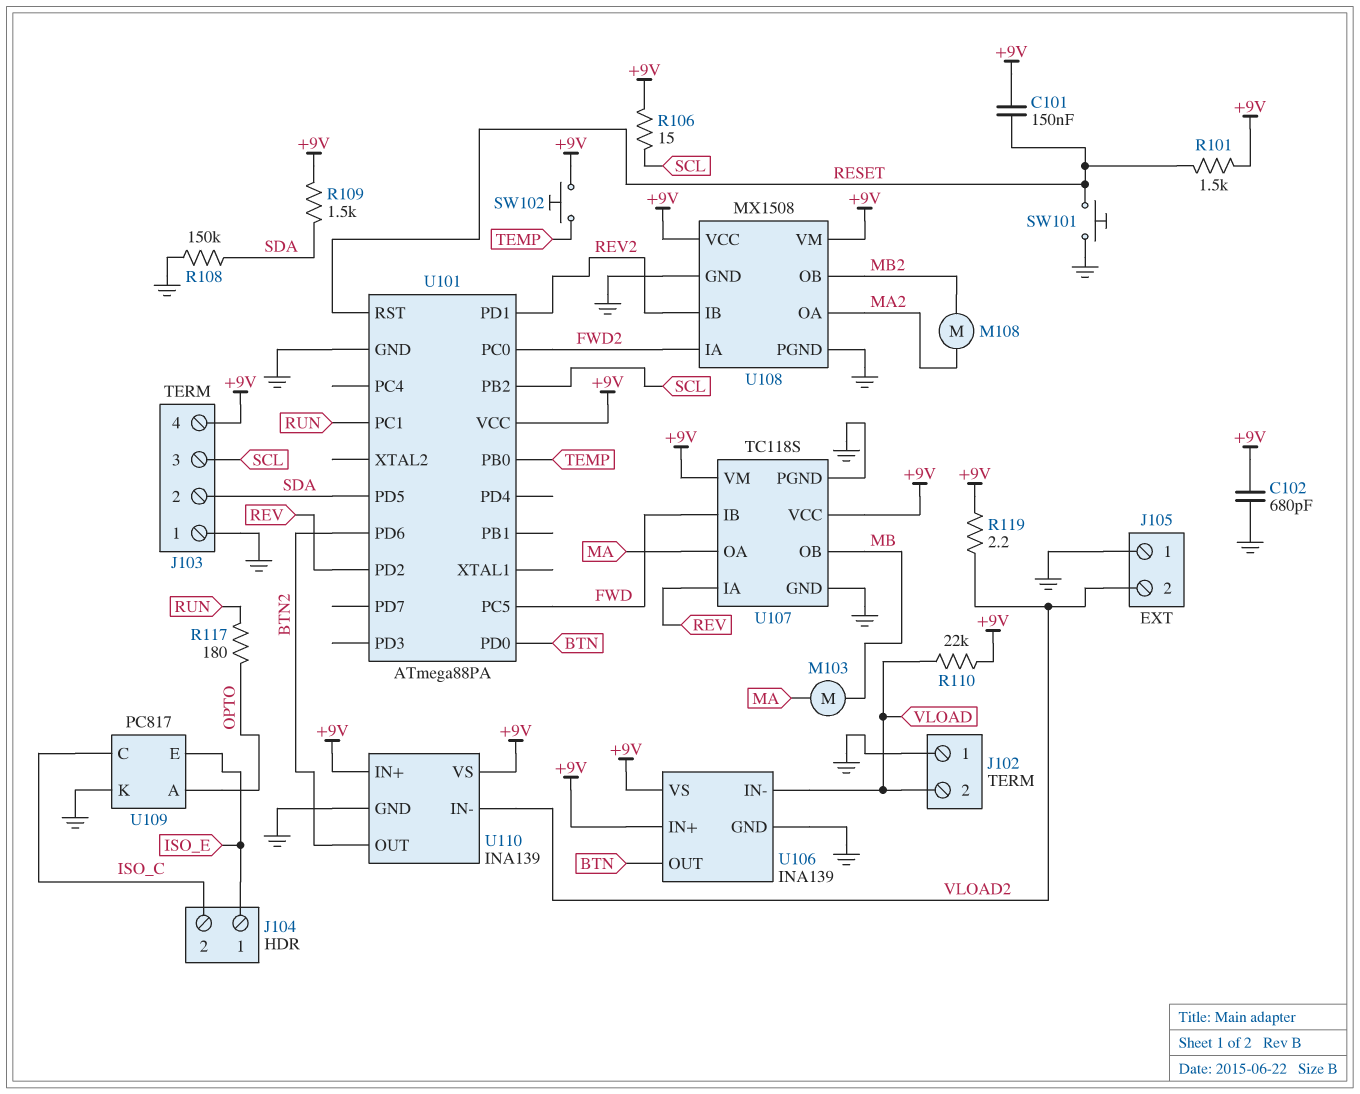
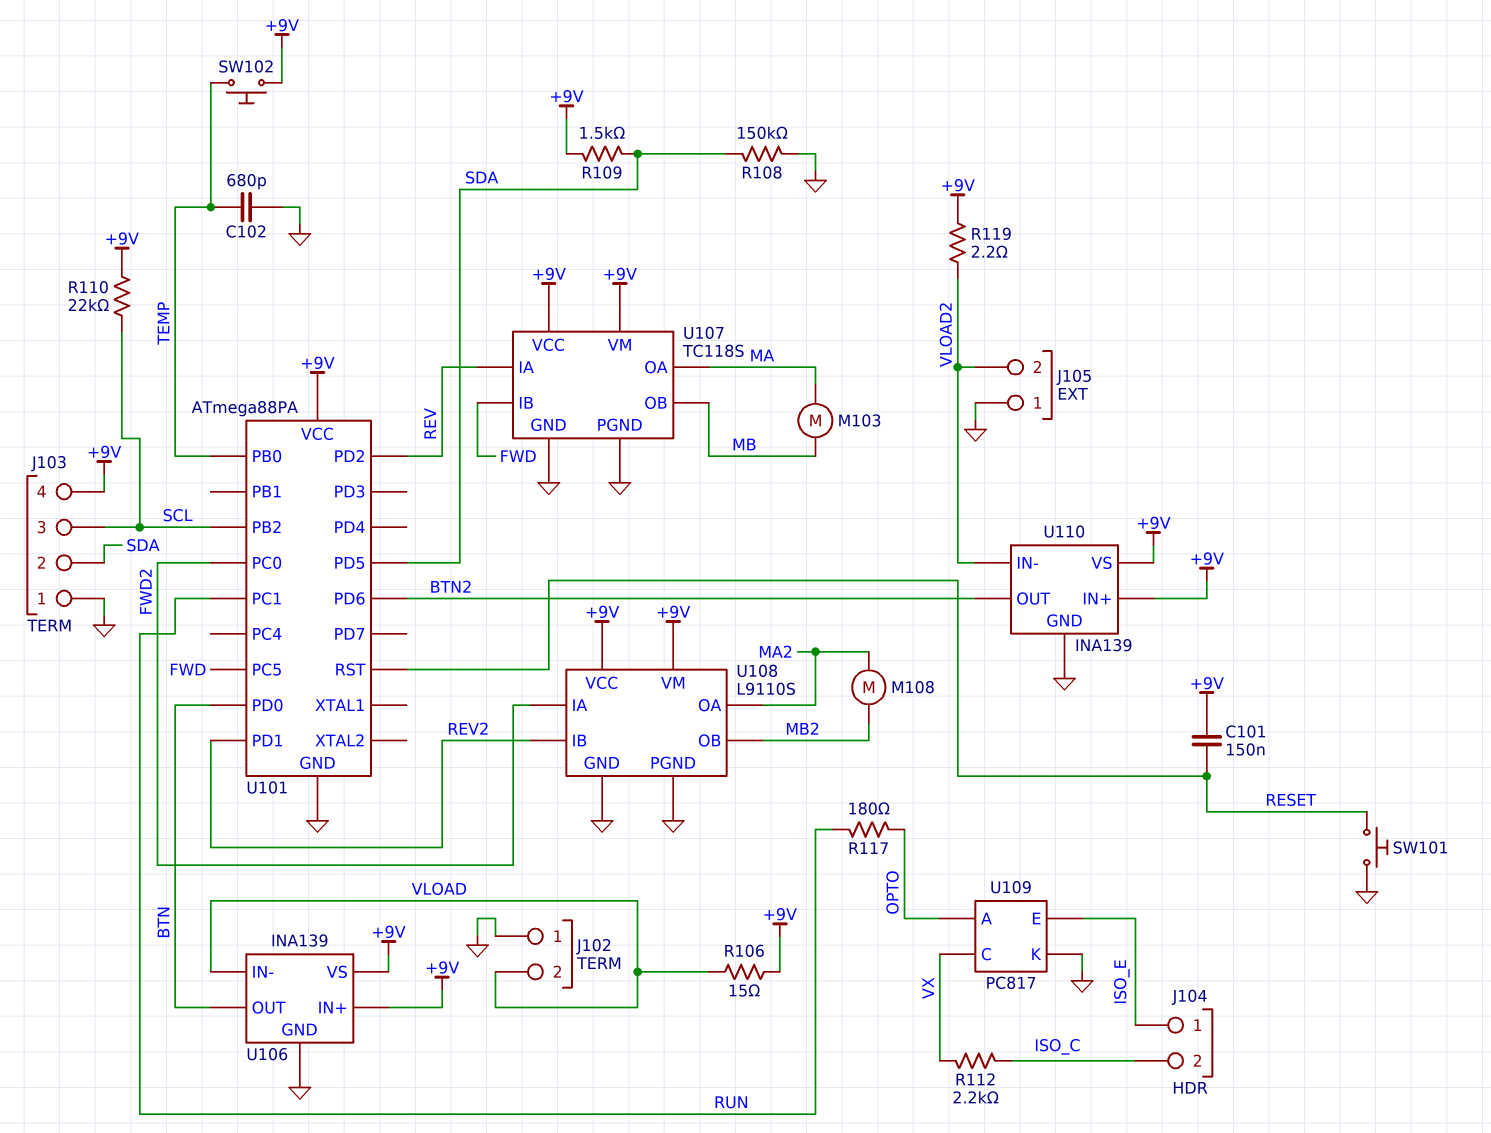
C102: 680pF (+9V, GND) -> 680pF (GND, TEMP)
R101: 1.5k (+9V, RESET) -> none
R106: 15 (+9V, SCL) -> 15 (+9V, VLOAD)
R110: 22k (+9V, VLOAD) -> 22k (+9V, SCL)
R112: none -> 2.2k (ISO_C, VX)
U108: MX1508 -> L9110S
U109 pin C: ISO_C -> VX

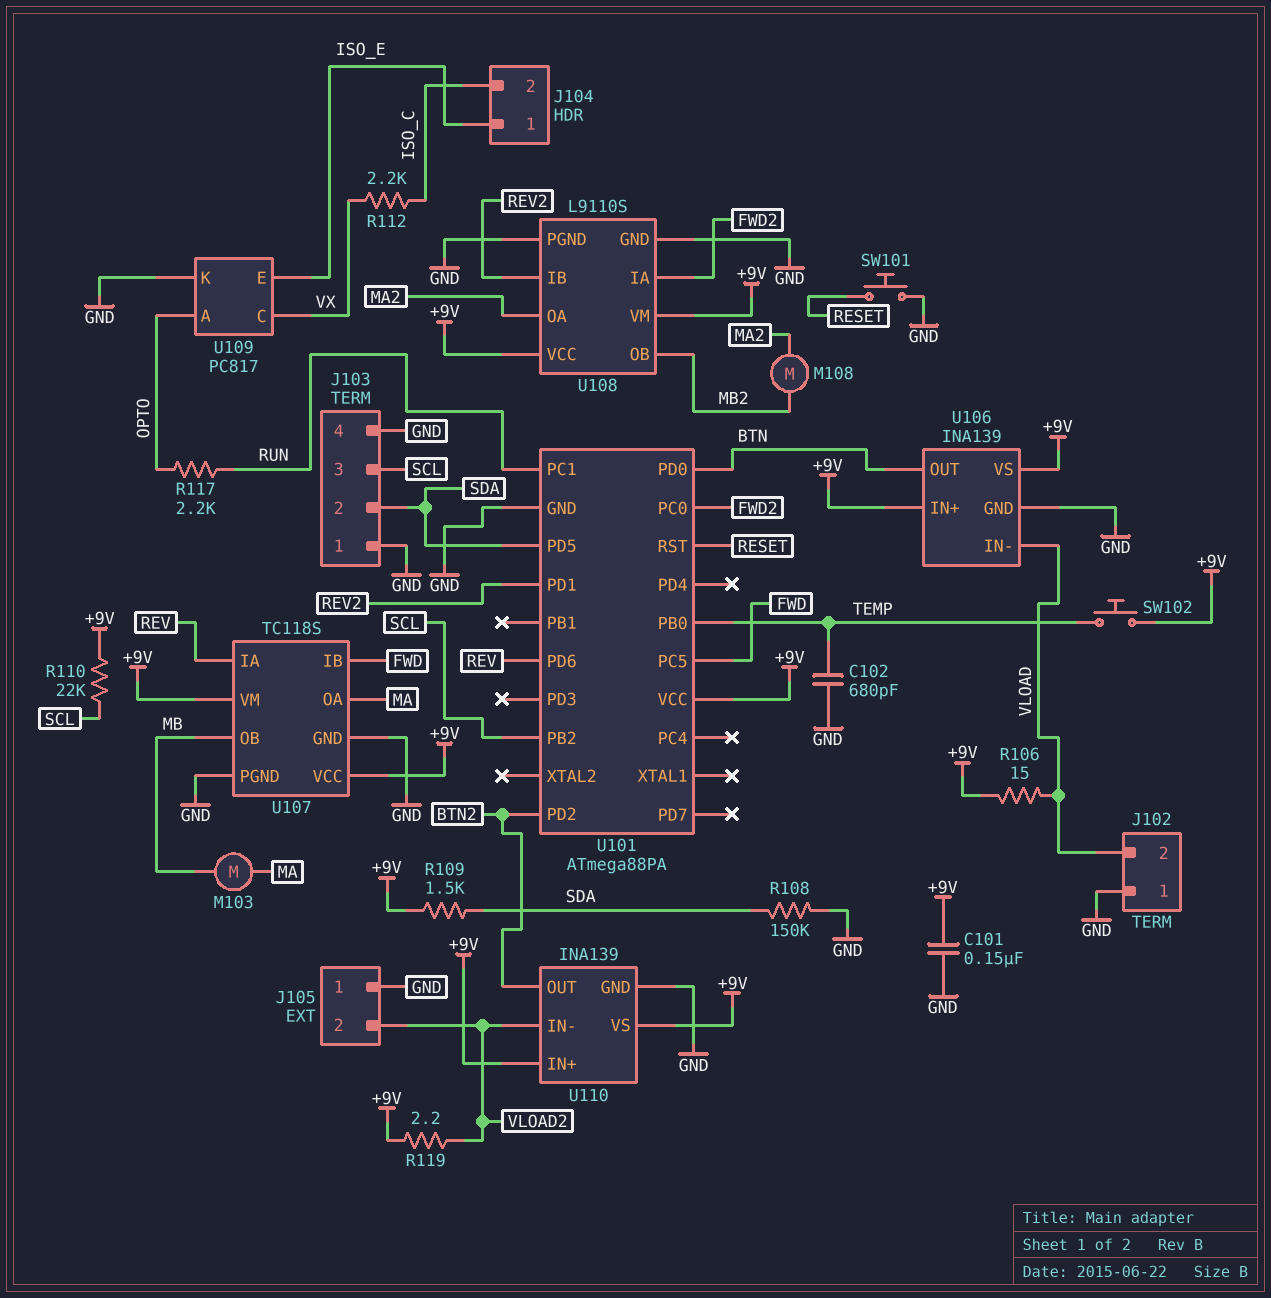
C101: 150nF (+9V, RESET) -> 150nF (+9V, GND)
J103 pin 4: +9V -> GND
R117: 180 (OPTO, RUN) -> 2.2k (OPTO, RUN)
U101 pin PD2: REV -> BTN2
U101 pin PD6: BTN2 -> REV

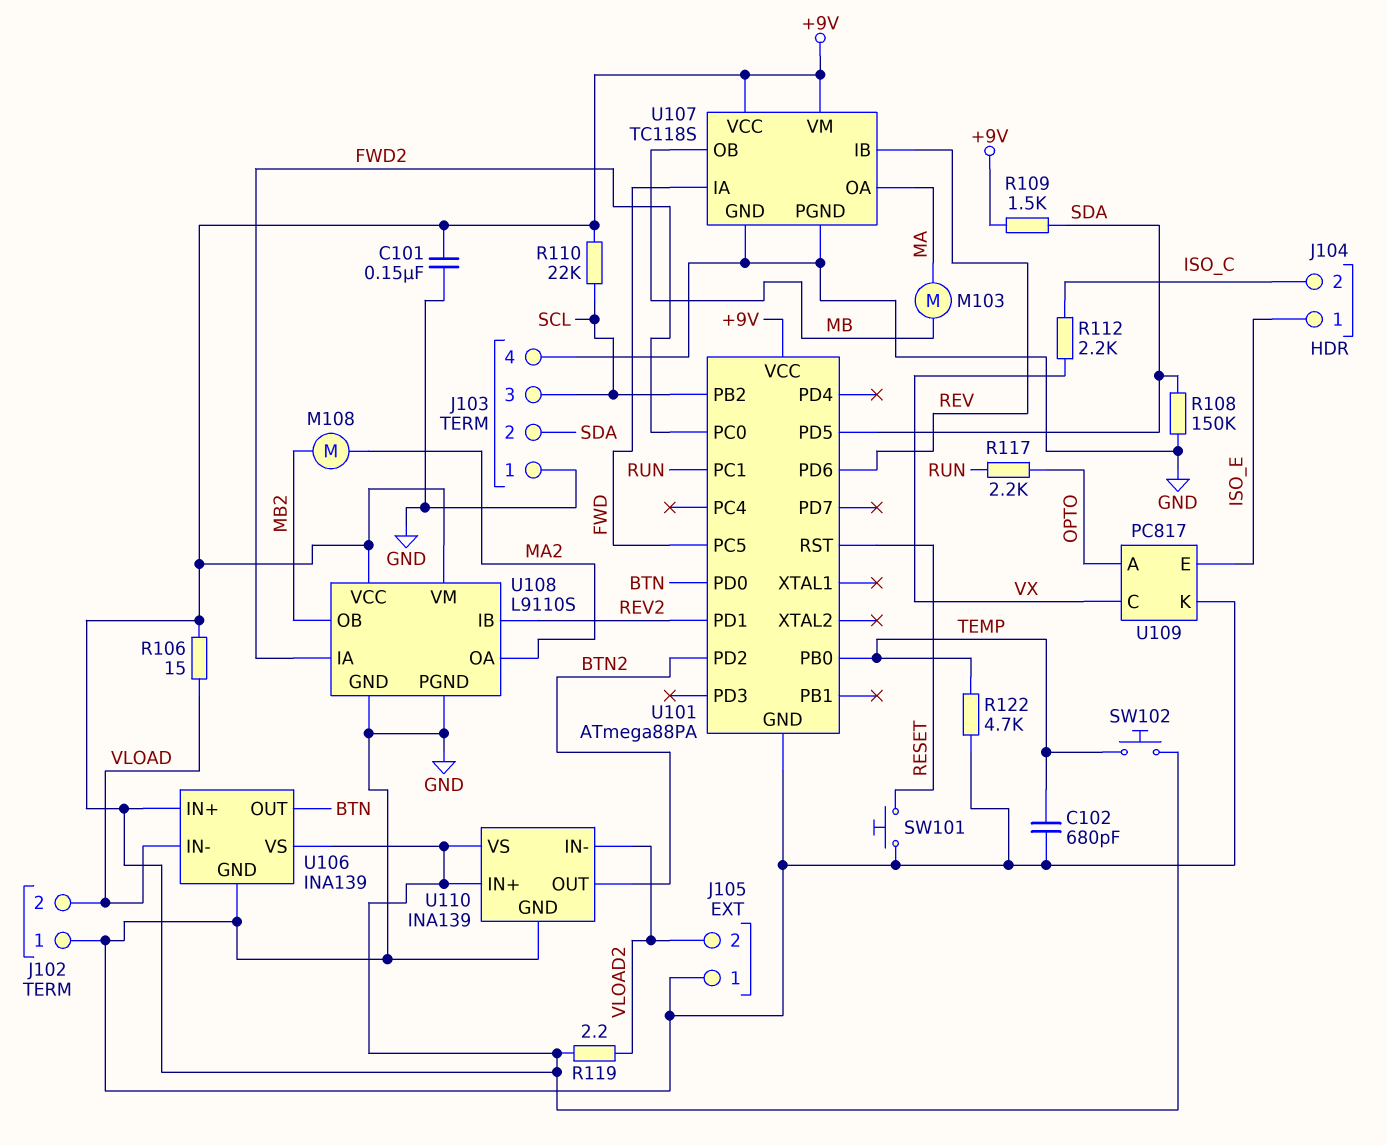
R122: none -> 4.7k (GND, TEMP)
U107 pin IA: REV -> FWD
U107 pin IB: FWD -> REV

